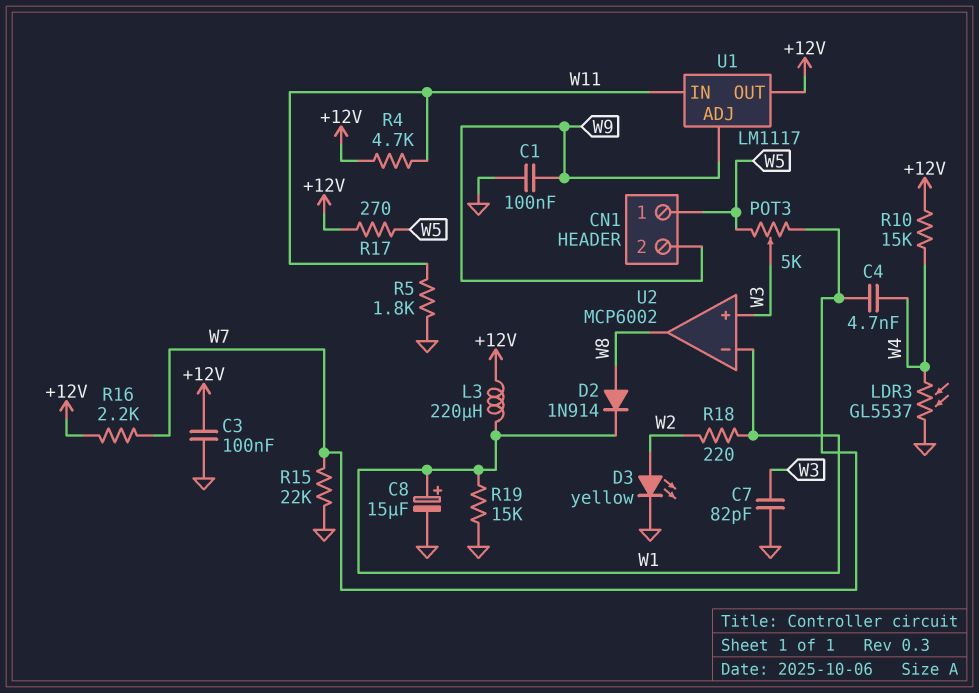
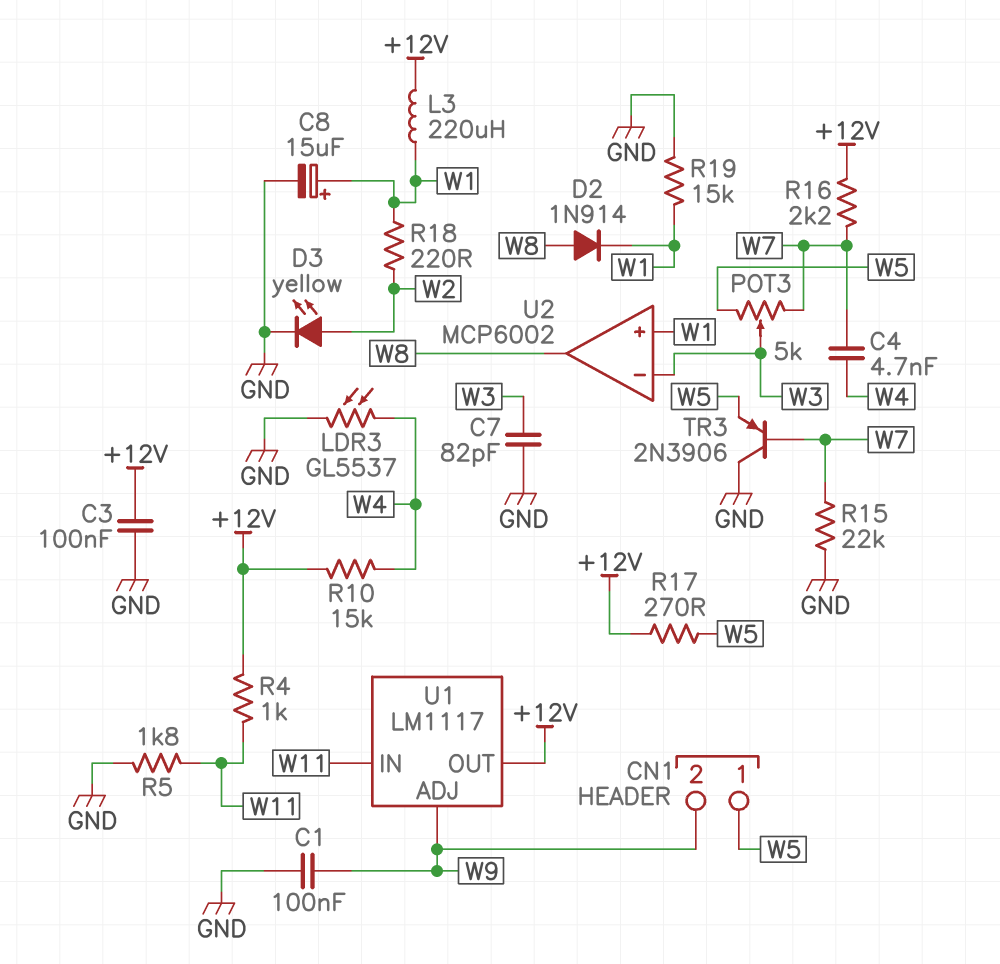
R4: 4.7k (+12V, W11) -> 1k (+12V, W11)
TR3: none -> PNP 2N3906 (B W7, C GND, E W5)
U2 pin in+: W3 -> W1
U2 pin in-: W1 -> W3

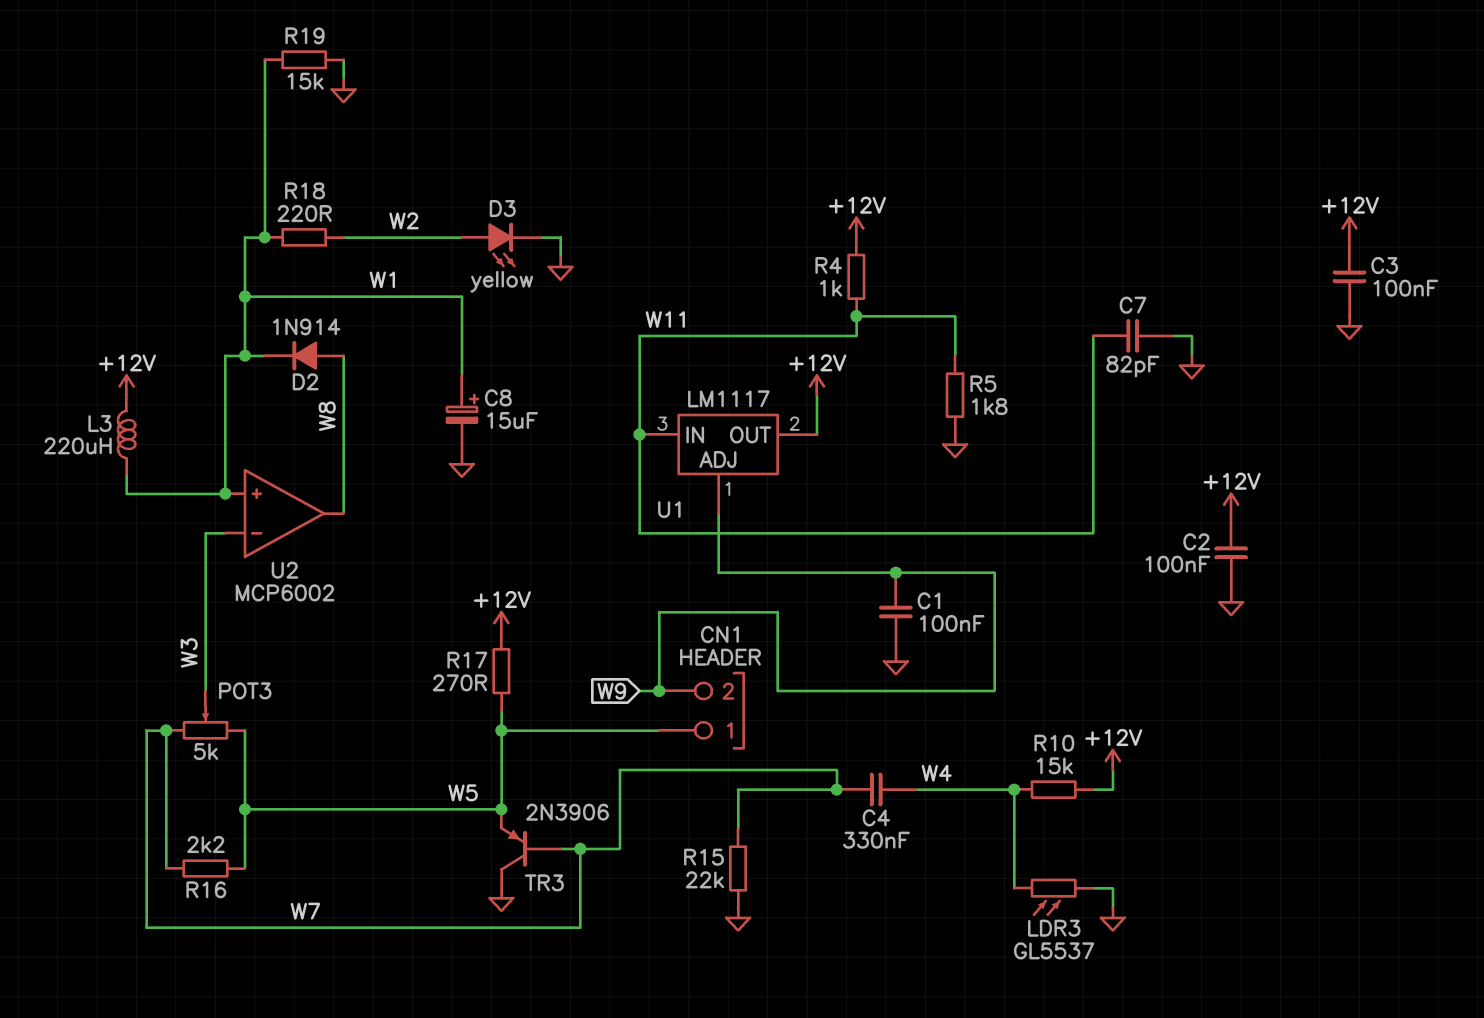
C2: none -> 100nF (+12V, GND)
C4: 4.7nF (W4, W7) -> 330nF (W4, W7)
C7: 82pF (GND, W3) -> 82pF (GND, W11)
R16: 2.2k (+12V, W7) -> 2.2k (W5, W7)

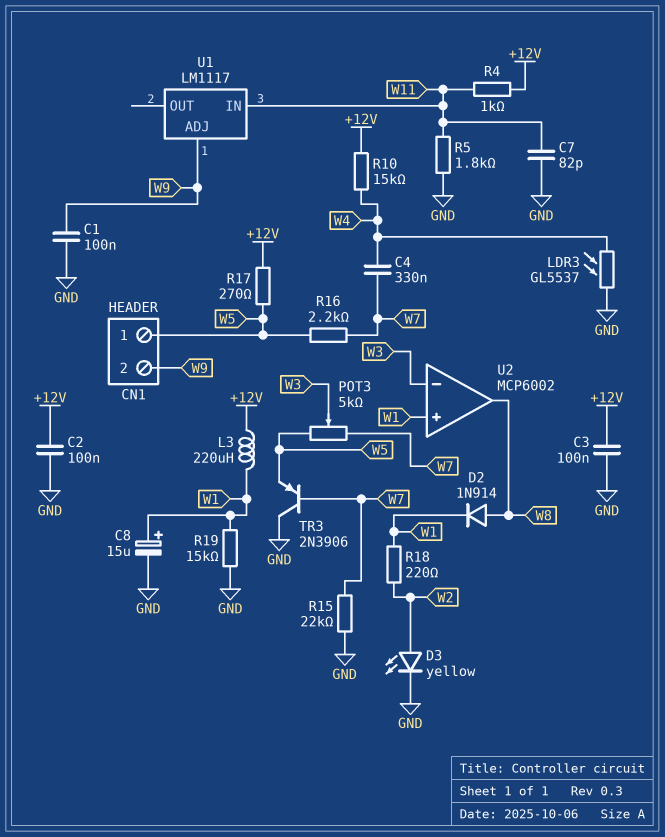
U1 pin OUT: +12V -> none

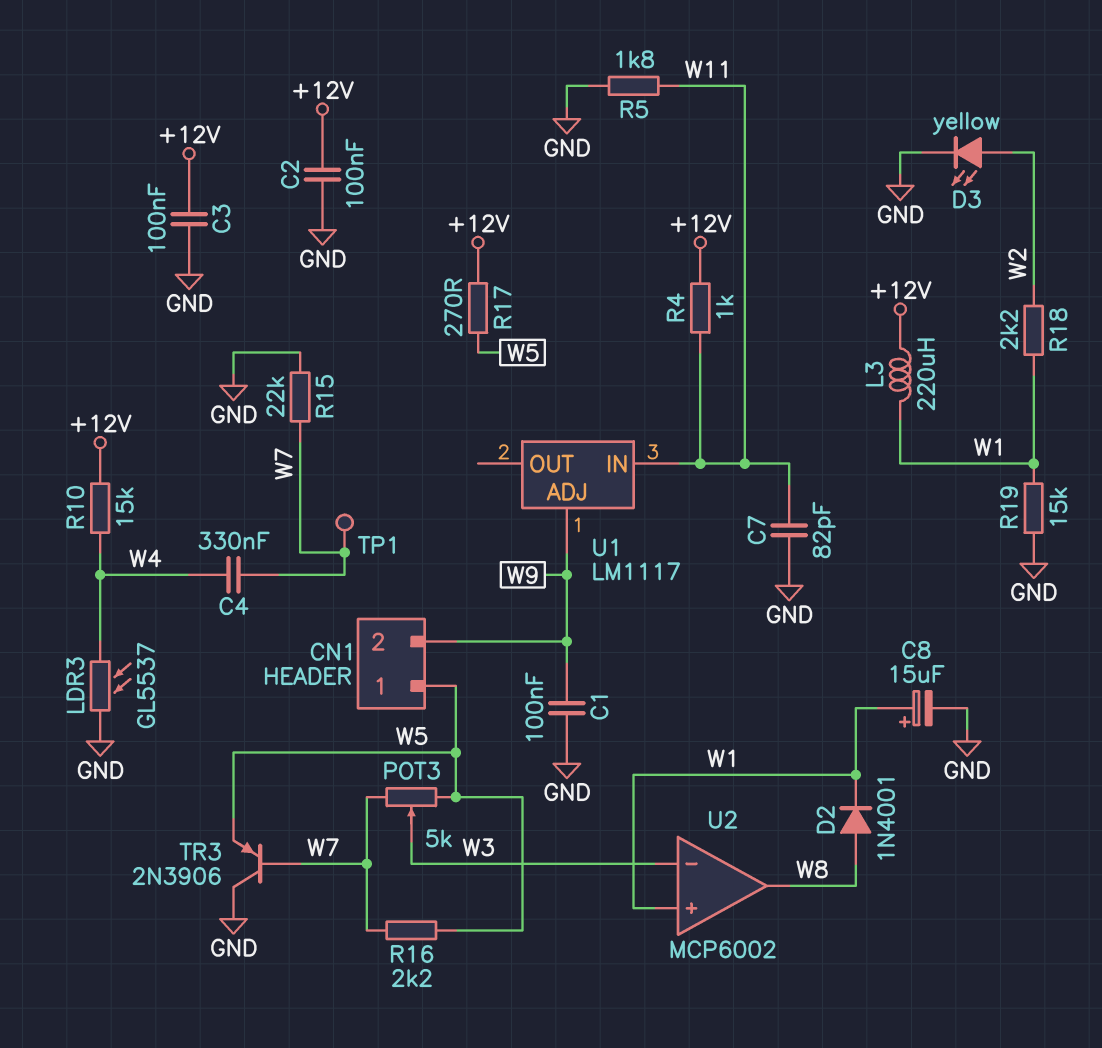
D2: diode 1N914 (A W8, K W1) -> diode 1N4001 (A W8, K W1)
R18: 220 (W1, W2) -> 2.2k (W1, W2)
TP1: none -> test point (W7)

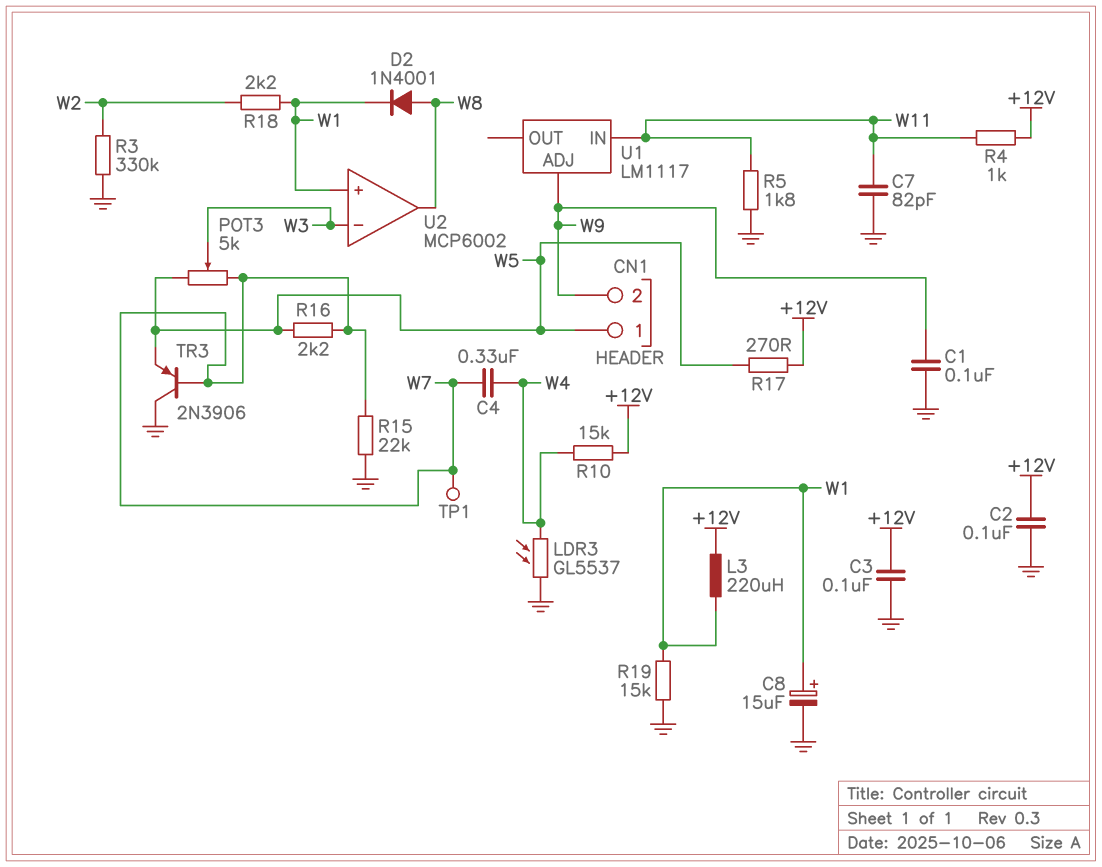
D3: LED yellow (A W2, K GND) -> none
R3: none -> 330k (GND, W2)

